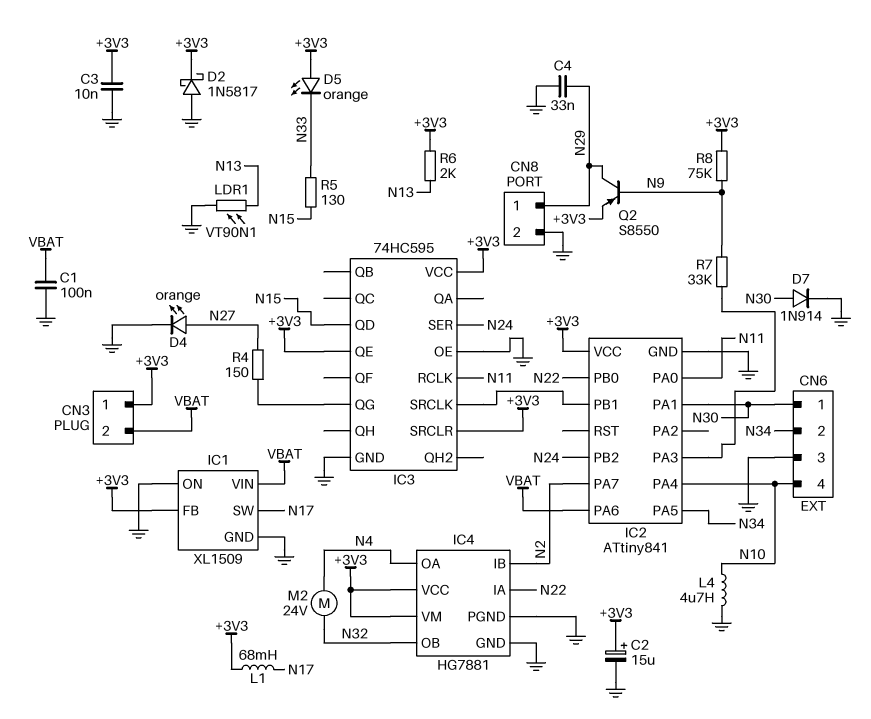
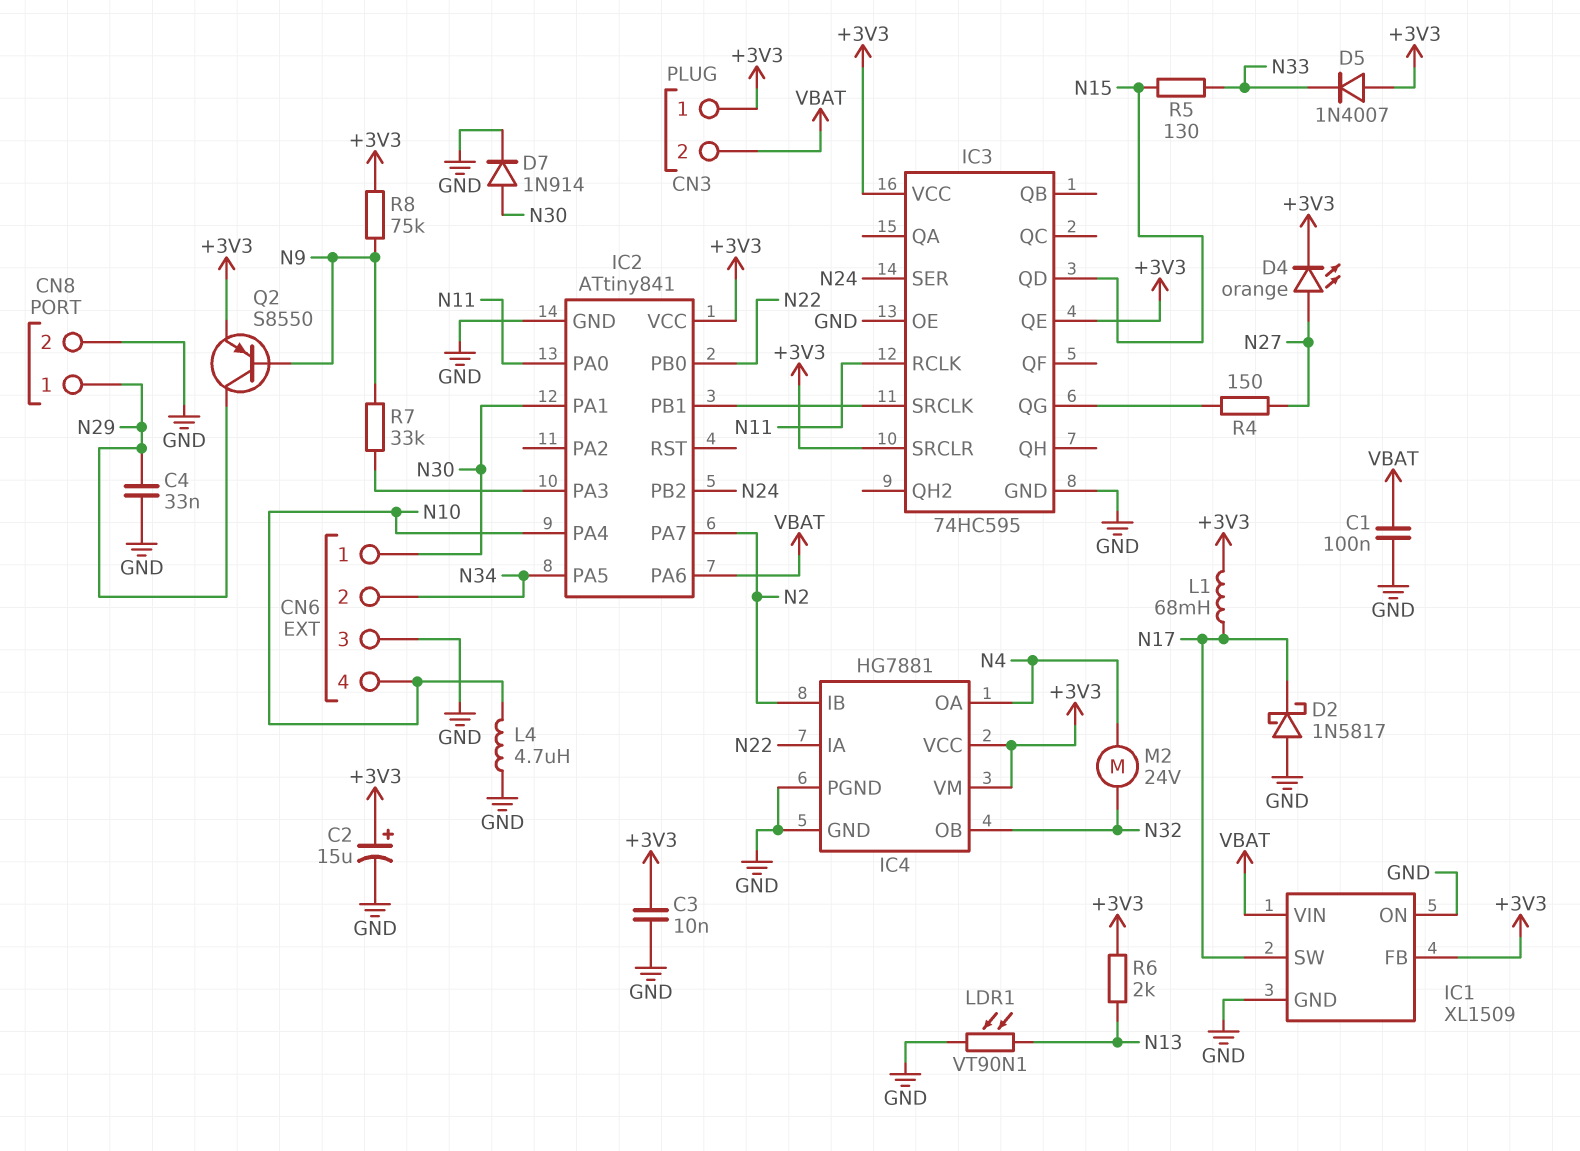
D2: schottky 1N5817 (A GND, K +3V3) -> schottky 1N5817 (A GND, K N17)
D4: LED orange (A N27, K GND) -> LED orange (A N27, K +3V3)
D5: LED orange (A +3V3, K N33) -> diode 1N4007 (A +3V3, K N33)

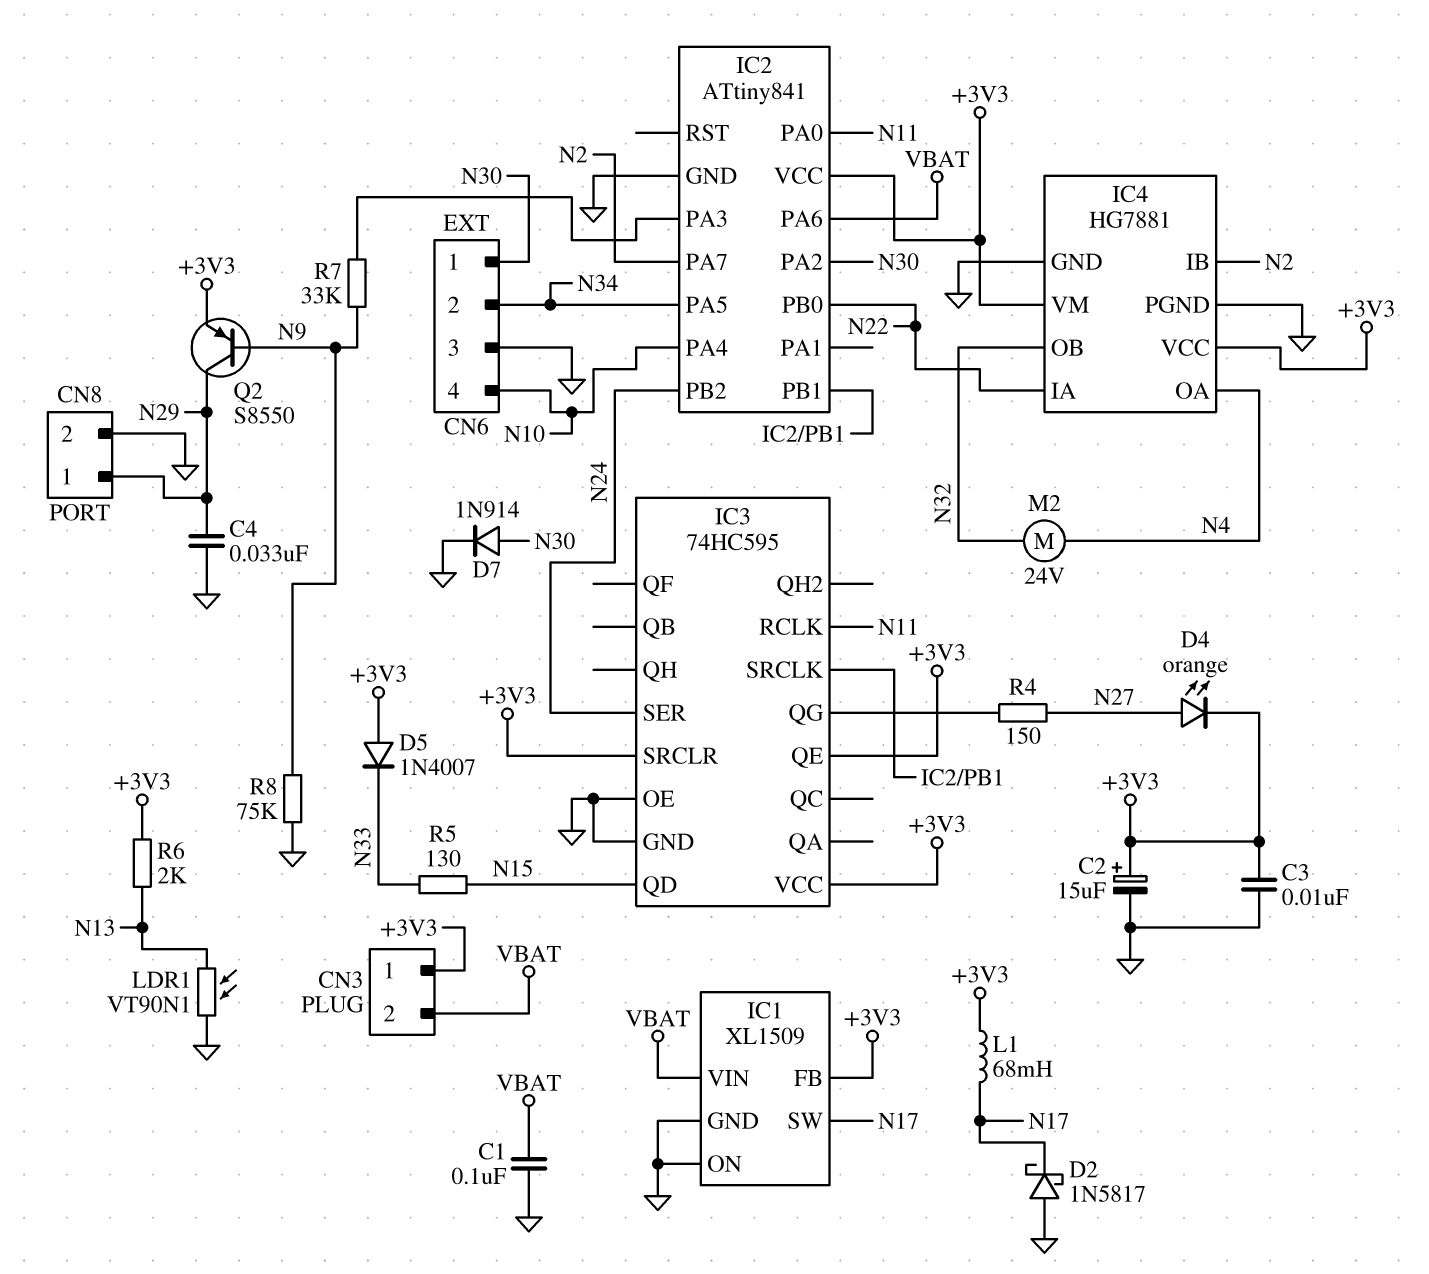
IC2 pin PA1: N30 -> none
IC2 pin PA2: none -> N30
L4: 4.7uH (GND, N10) -> none
R8: 75k (+3V3, N9) -> 75k (GND, N9)

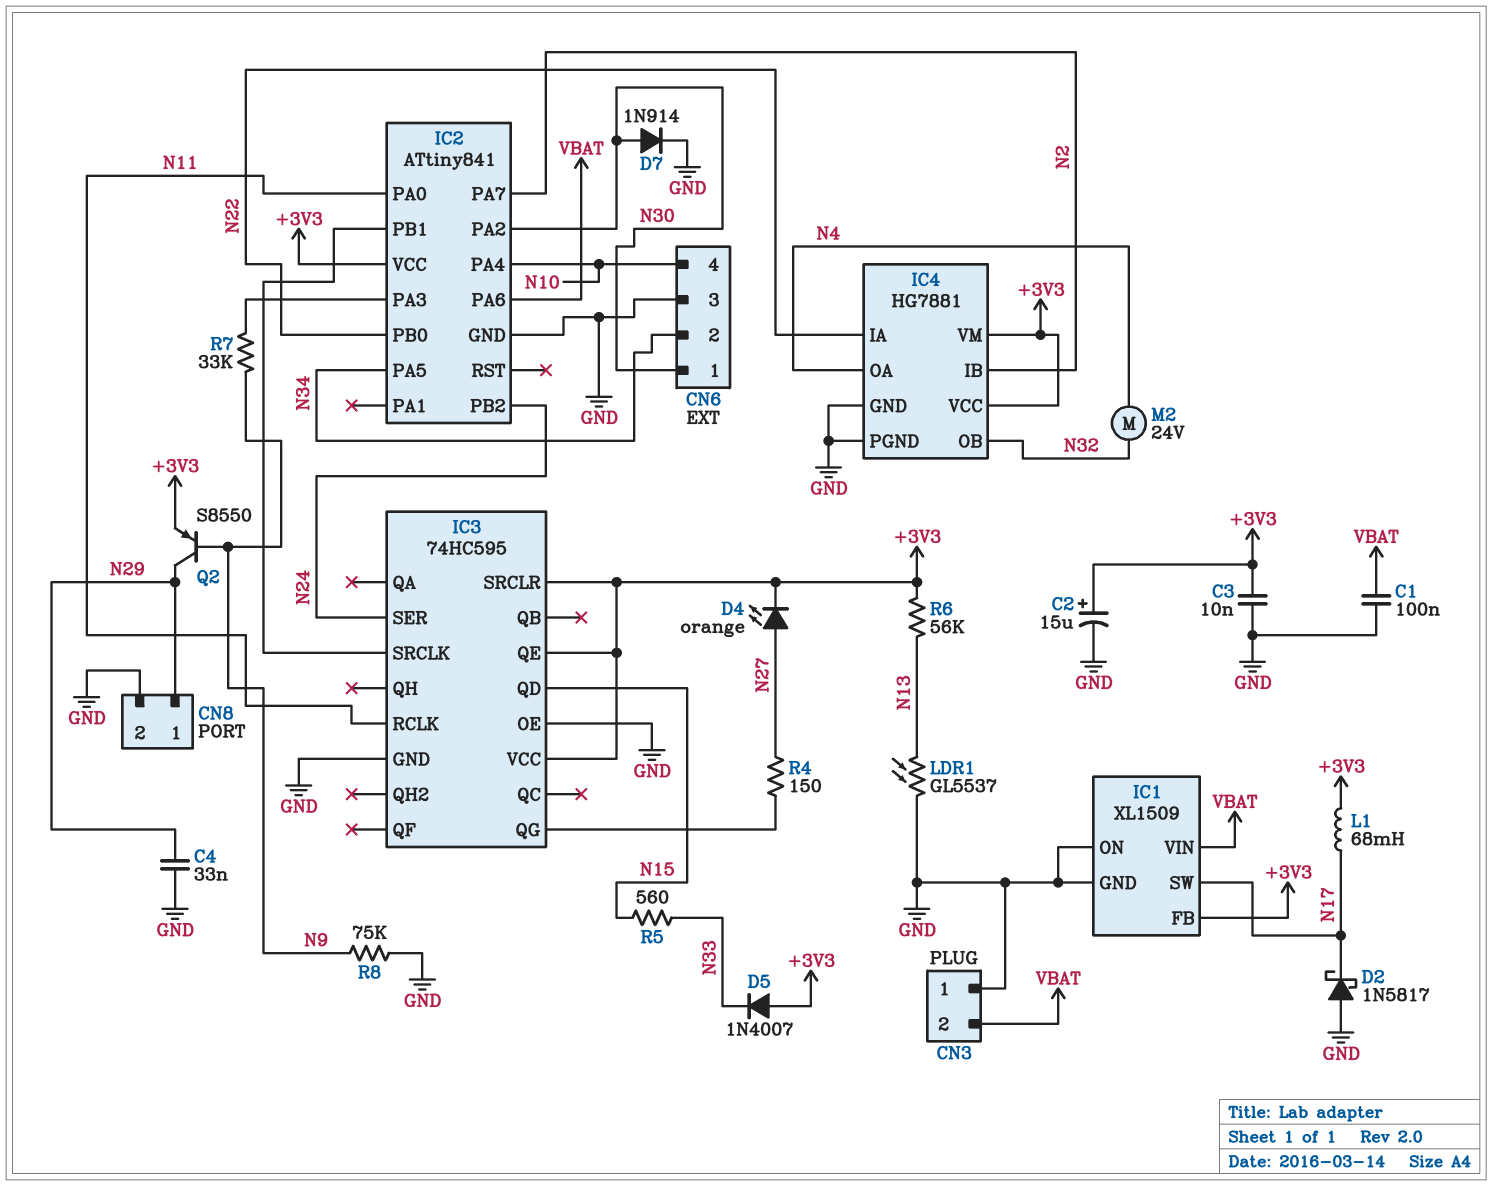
CN3 pin 1: +3V3 -> GND
LDR1: VT90N1 (GND, N13) -> GL5537 (GND, N13)
R5: 130 (N15, N33) -> 560 (N15, N33)
R6: 2k (+3V3, N13) -> 56k (+3V3, N13)

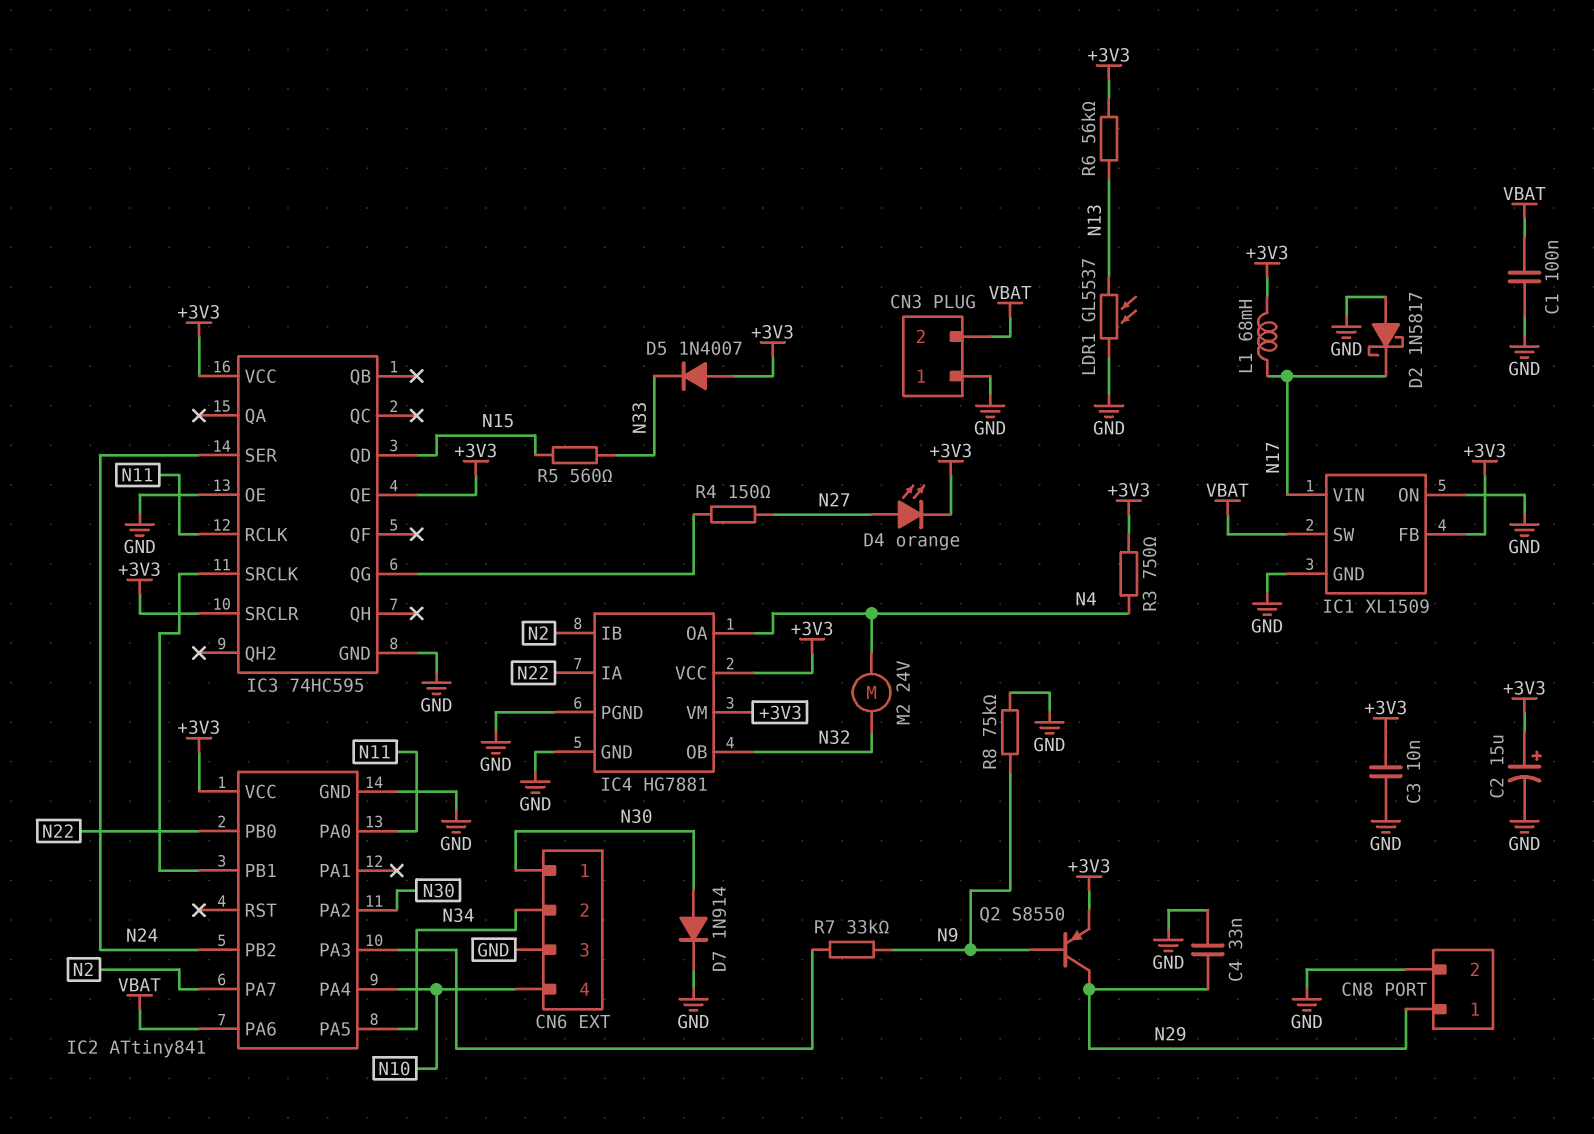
IC1 pin SW: N17 -> VBAT
IC1 pin VIN: VBAT -> N17
R3: none -> 750 (+3V3, N4)

